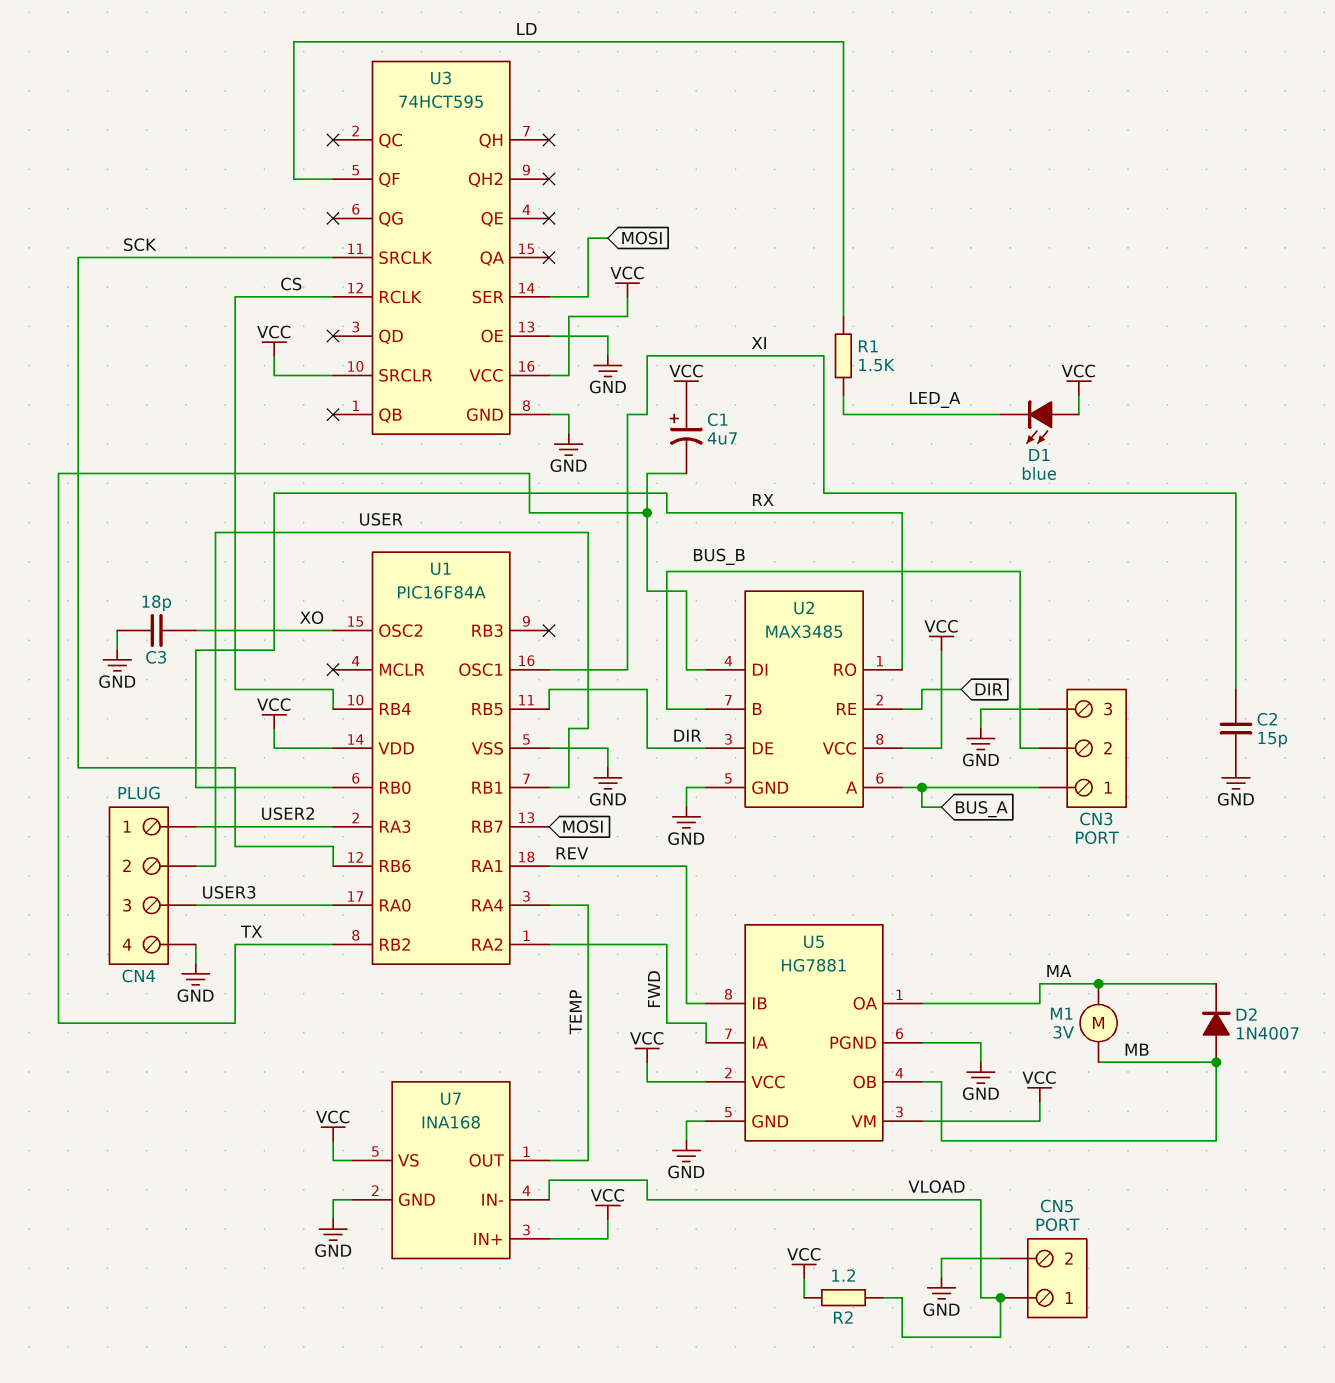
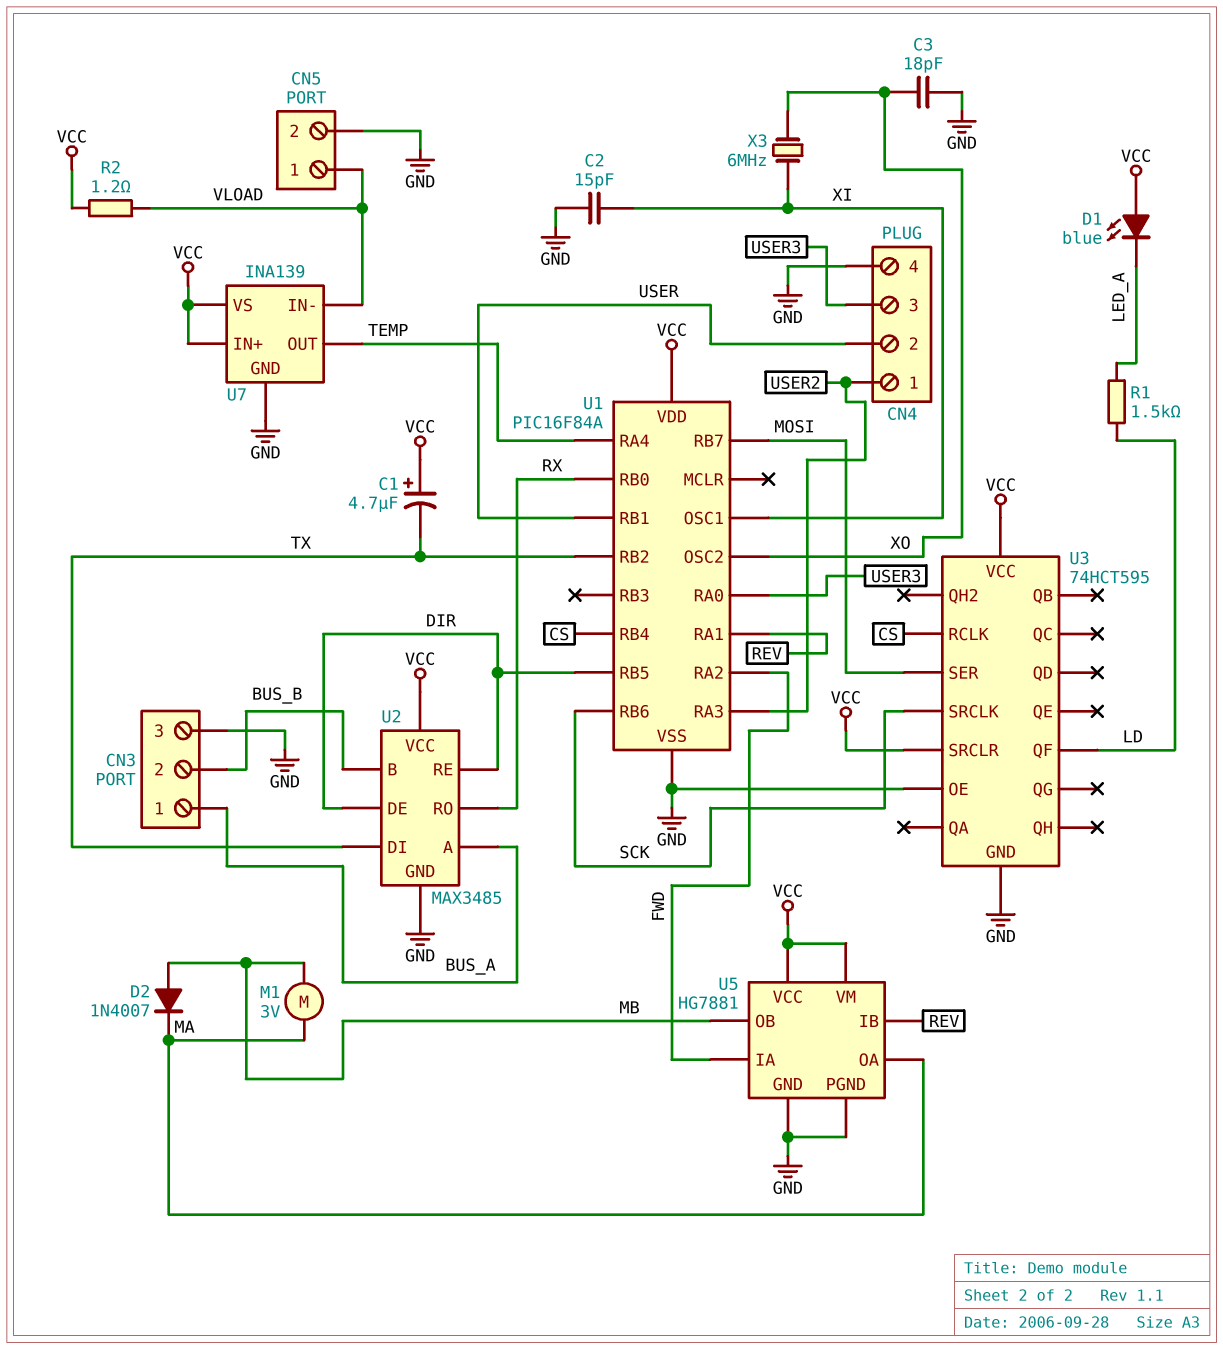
U7: INA168 -> INA139
X3: none -> 6MHz (XI, XO)

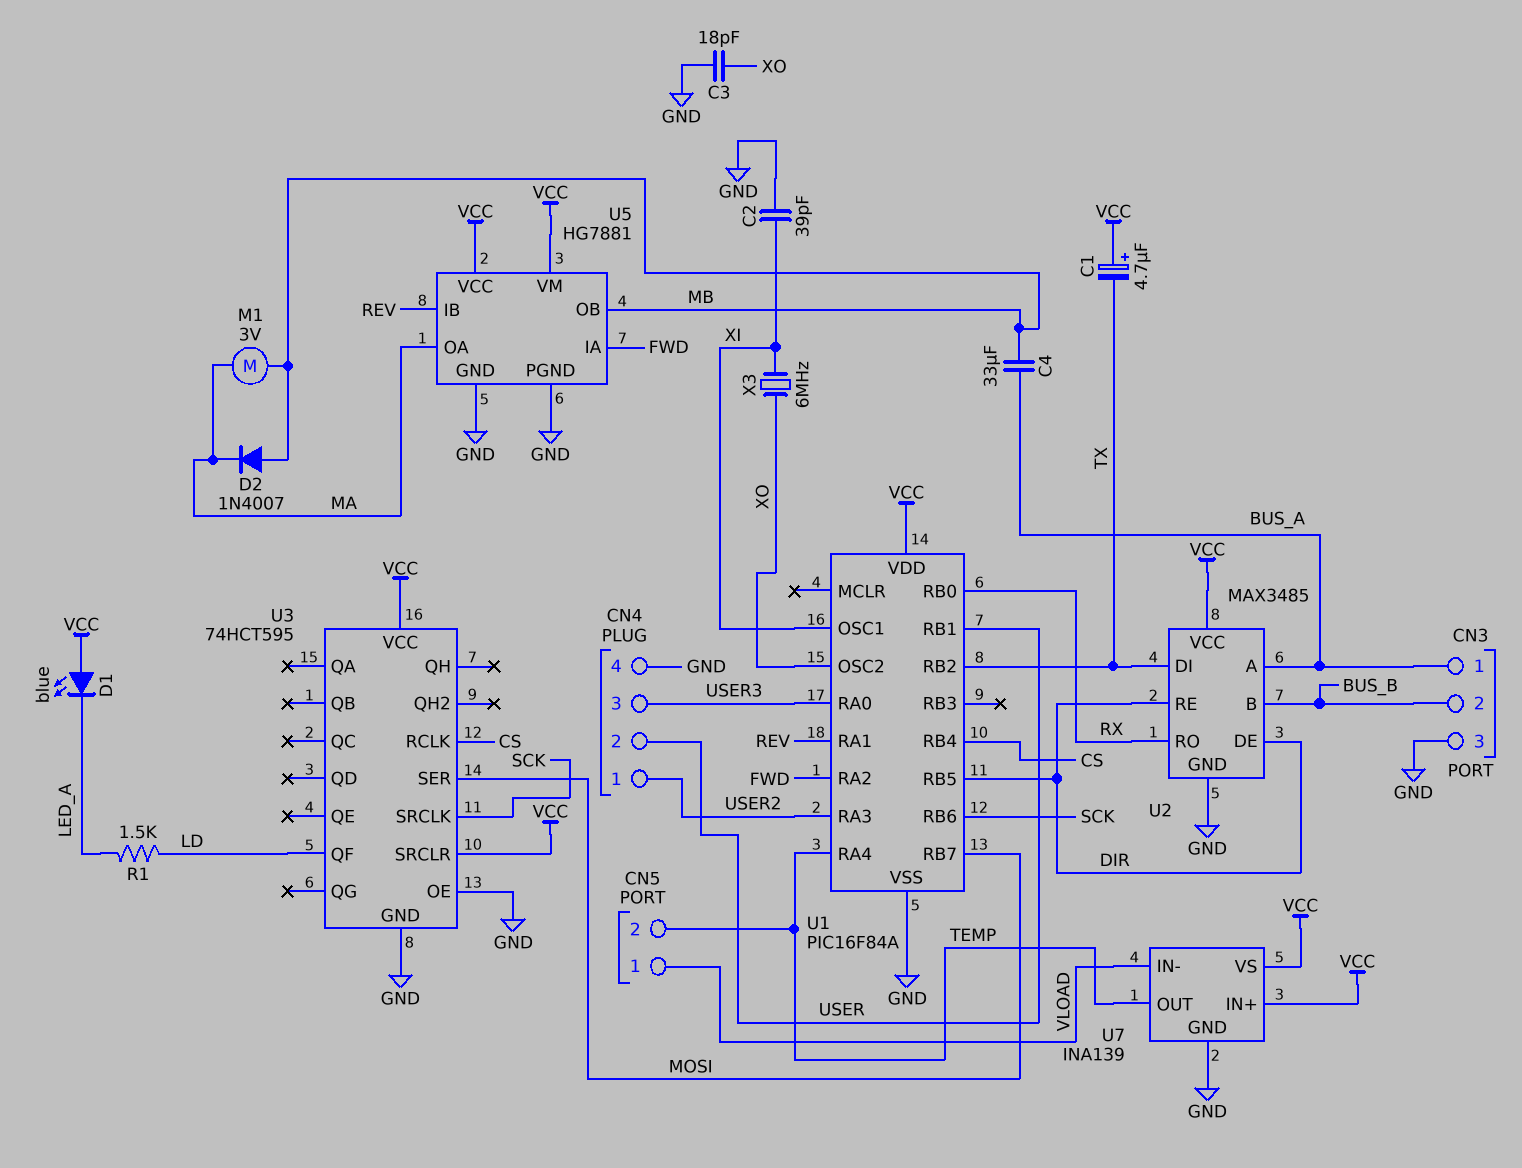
C2: 15pF (GND, XI) -> 39pF (GND, XI)
C4: none -> 33uF (BUS_A, MB)
CN5 pin 2: GND -> TEMP
R2: 1.2 (VCC, VLOAD) -> none

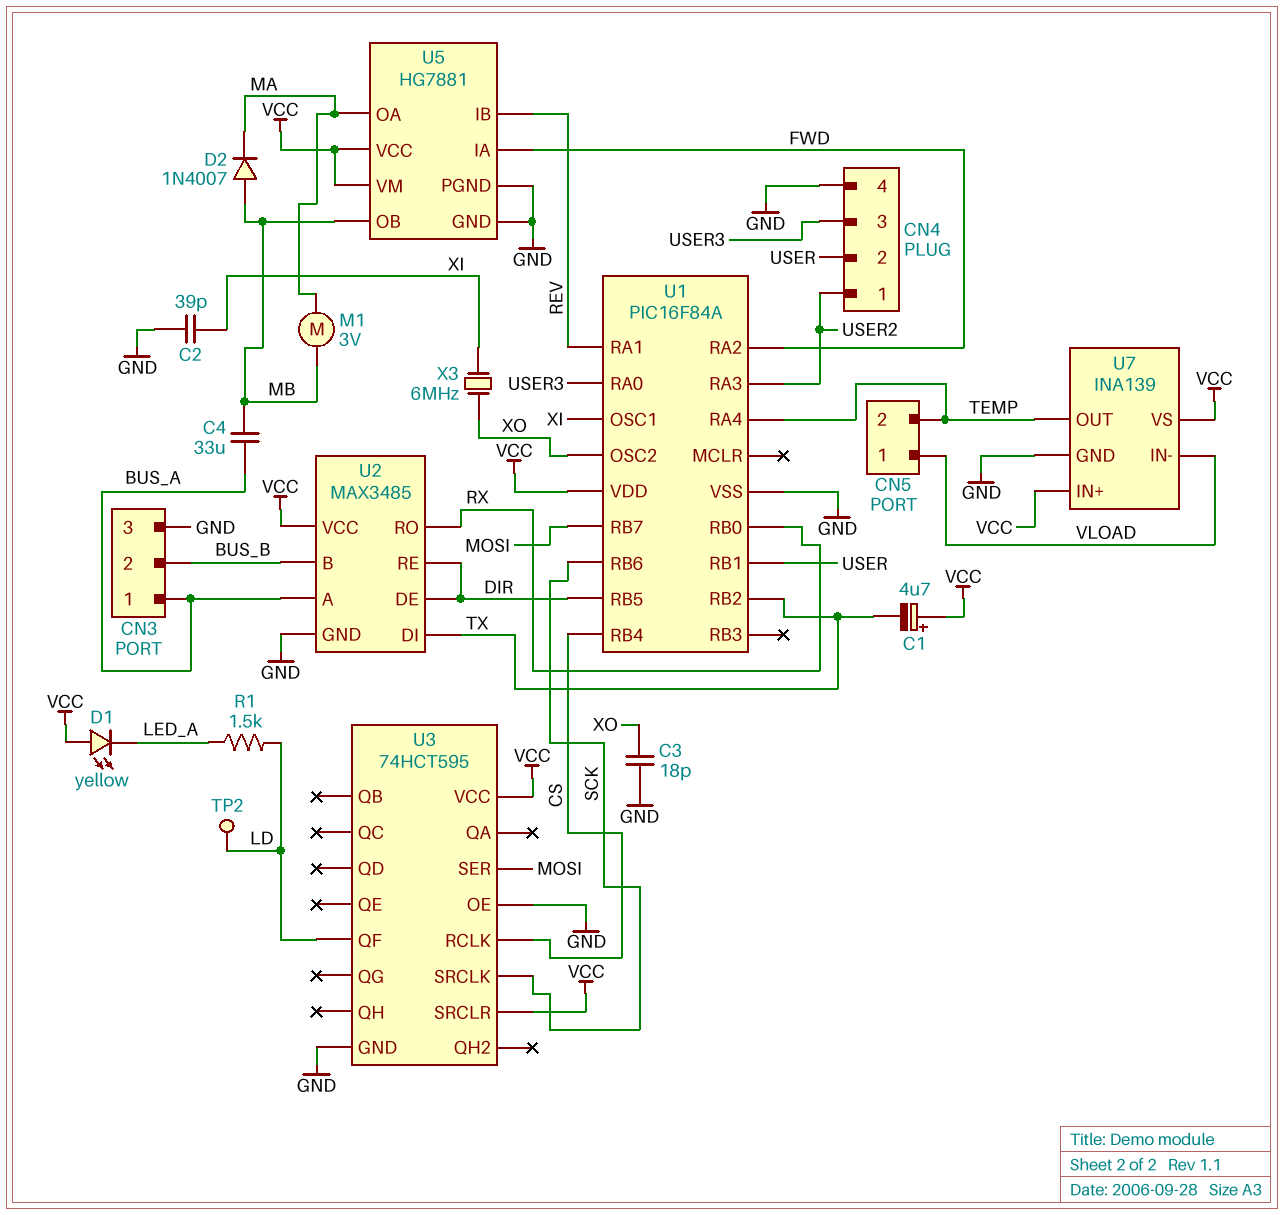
D1: LED blue (A VCC, K LED_A) -> LED yellow (A VCC, K LED_A)
TP2: none -> test point (LD)

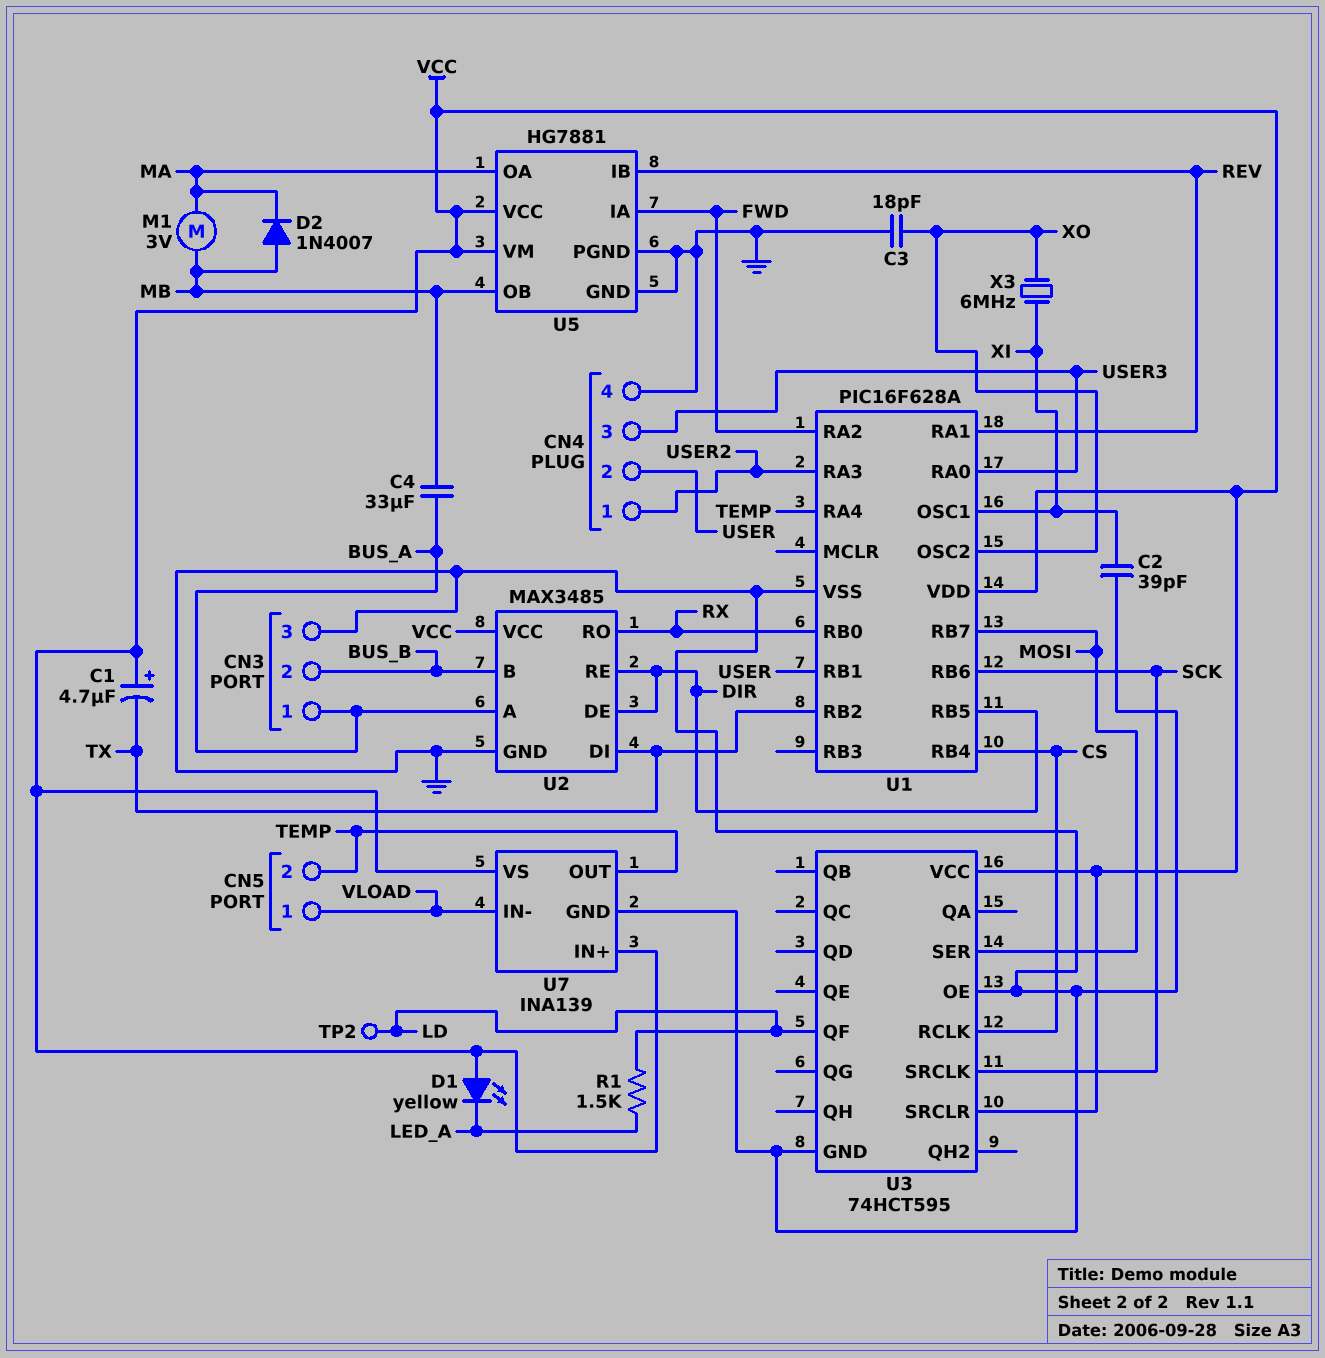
U1: PIC16F84A -> PIC16F628A

